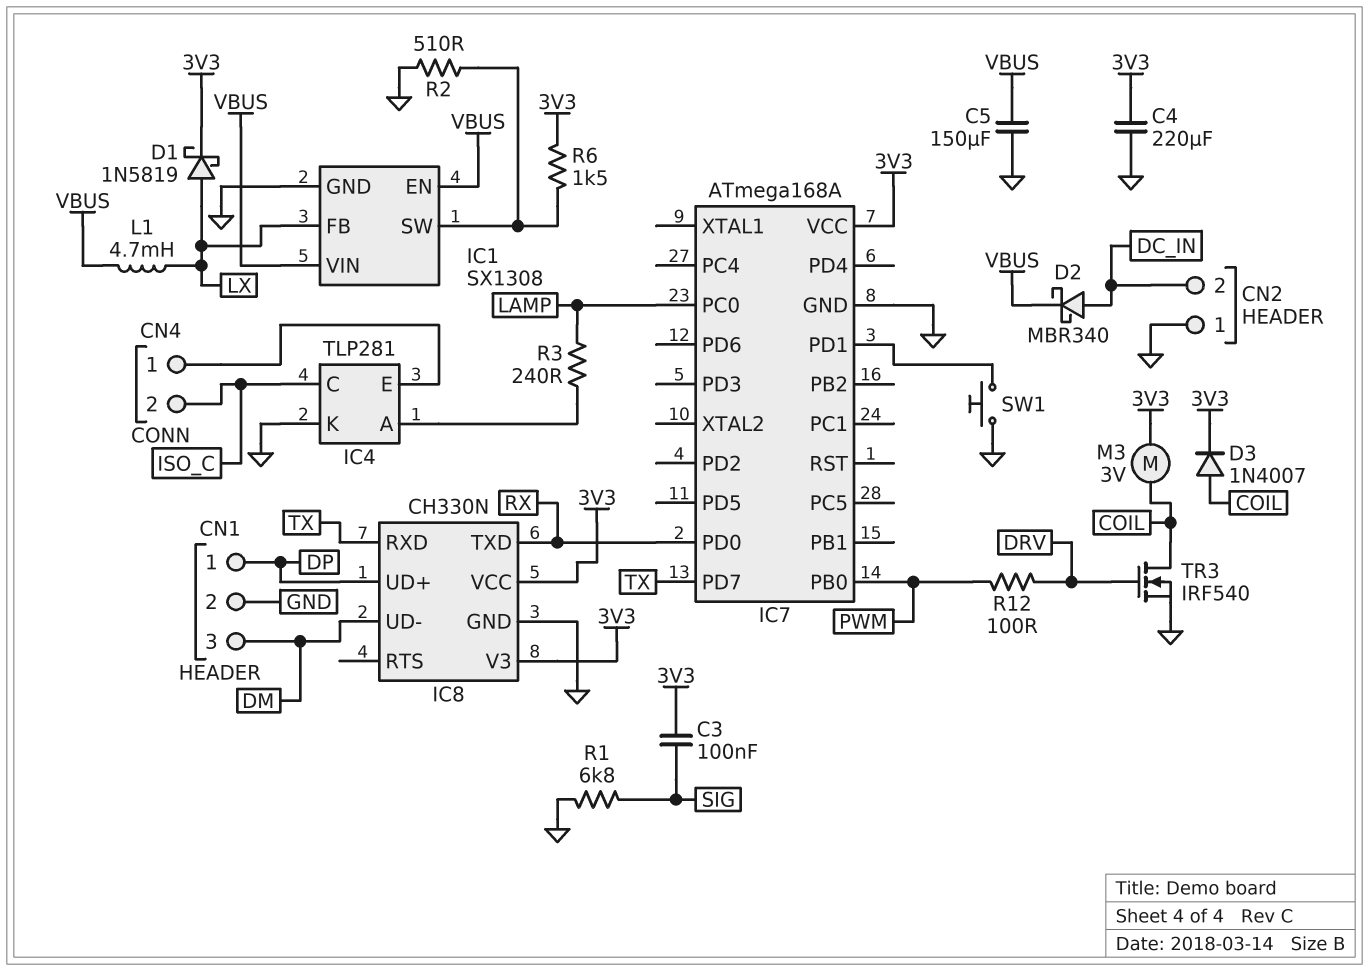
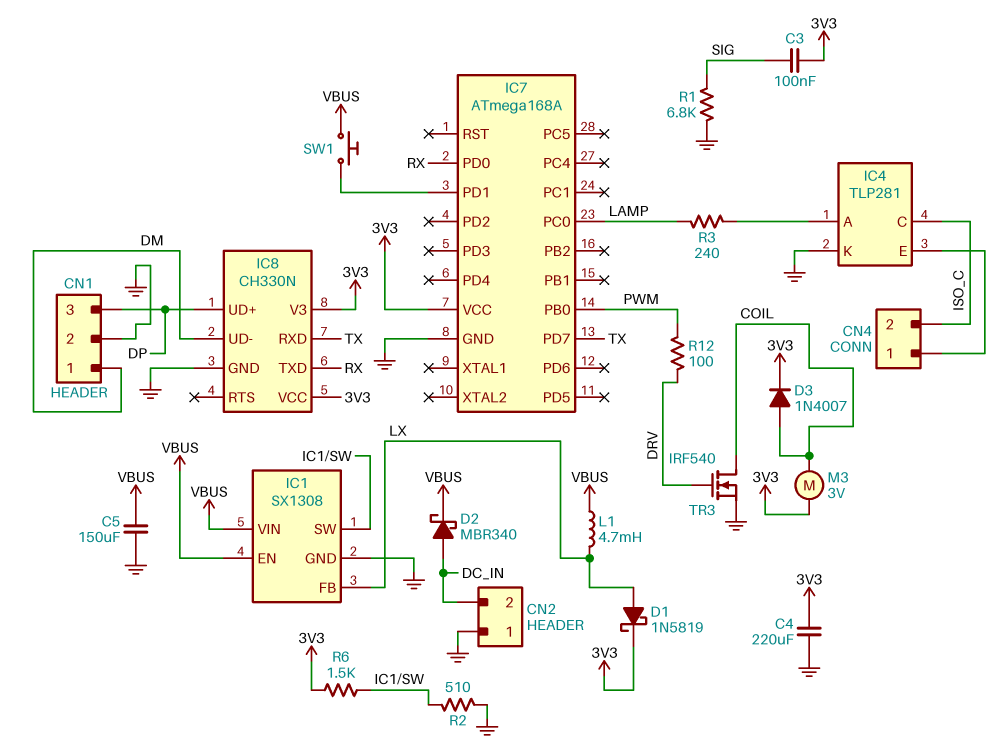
CN1 pin 1: DP -> DM
CN1 pin 3: DM -> DP
SW1: button (GND, IC7/PD1) -> button (IC7/PD1, VBUS)

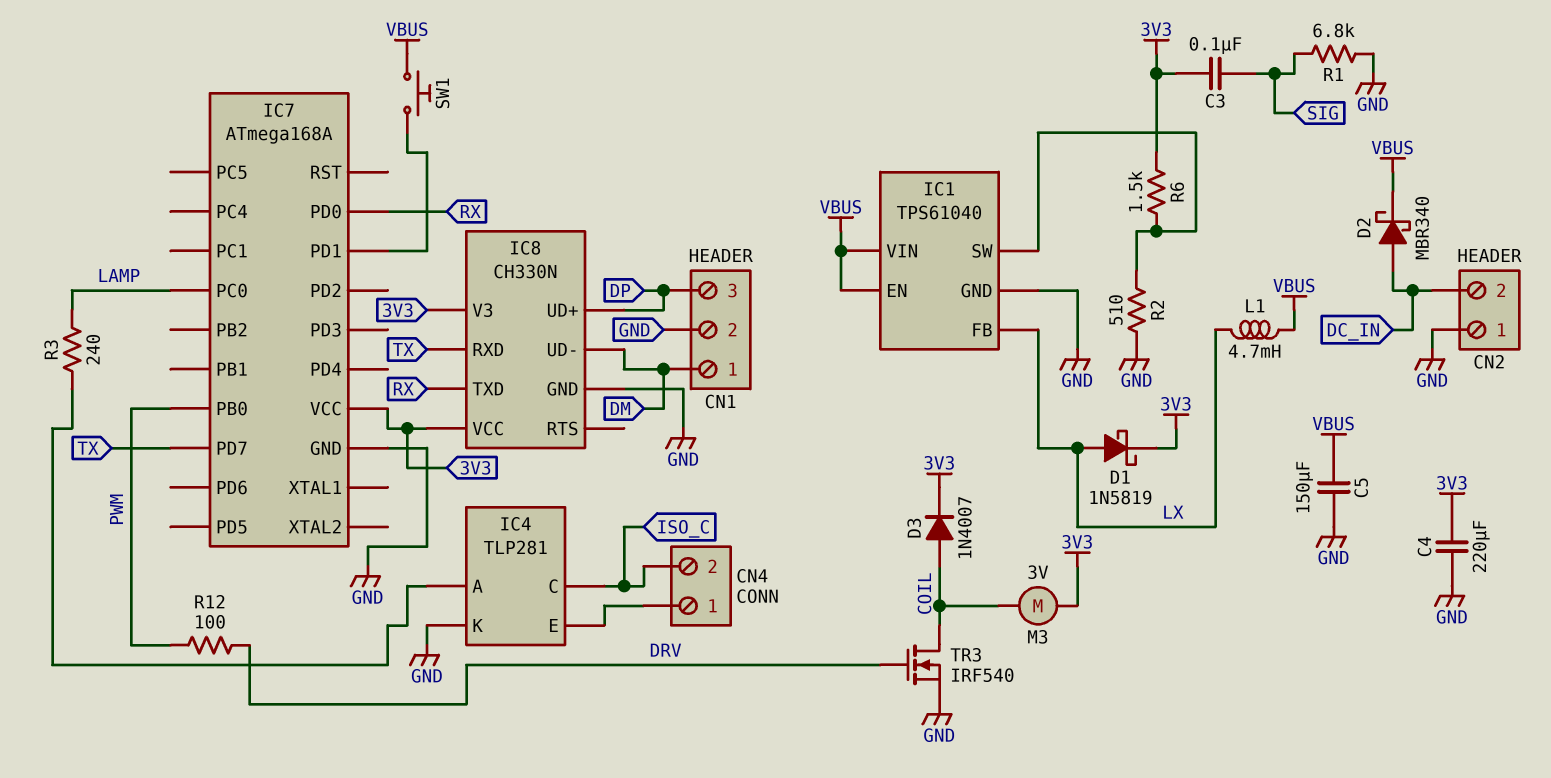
IC1: SX1308 -> TPS61040

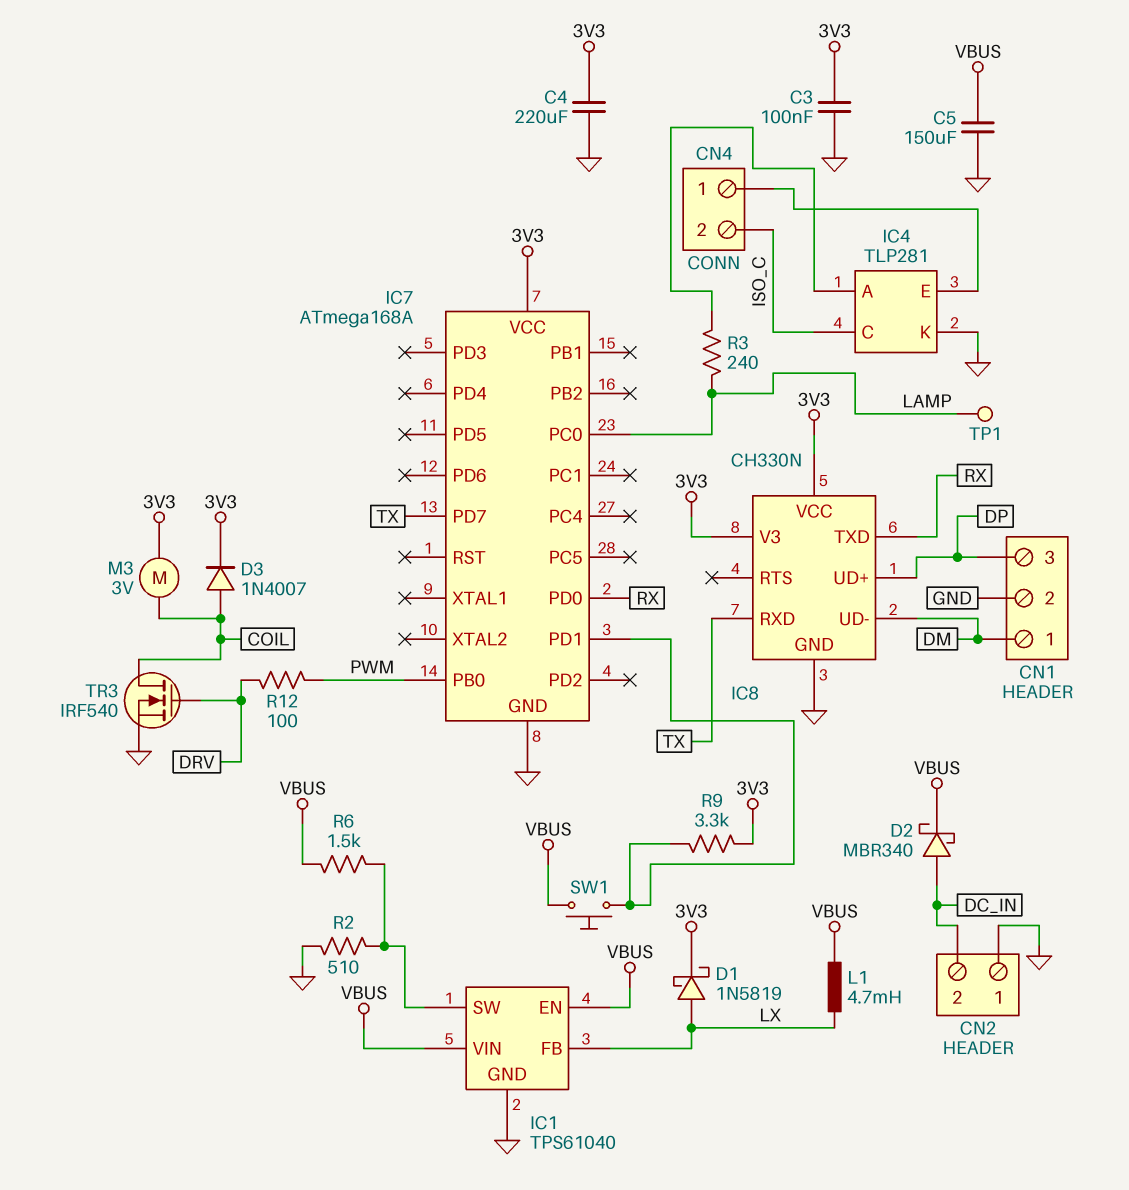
C3: 100nF (3V3, SIG) -> 100nF (3V3, GND)
R1: 6.8k (GND, SIG) -> none
R6: 1.5k (3V3, IC1/SW) -> 1.5k (IC1/SW, VBUS)
R9: none -> 3.3k (3V3, IC7/PD1)
TP1: none -> test point (LAMP)

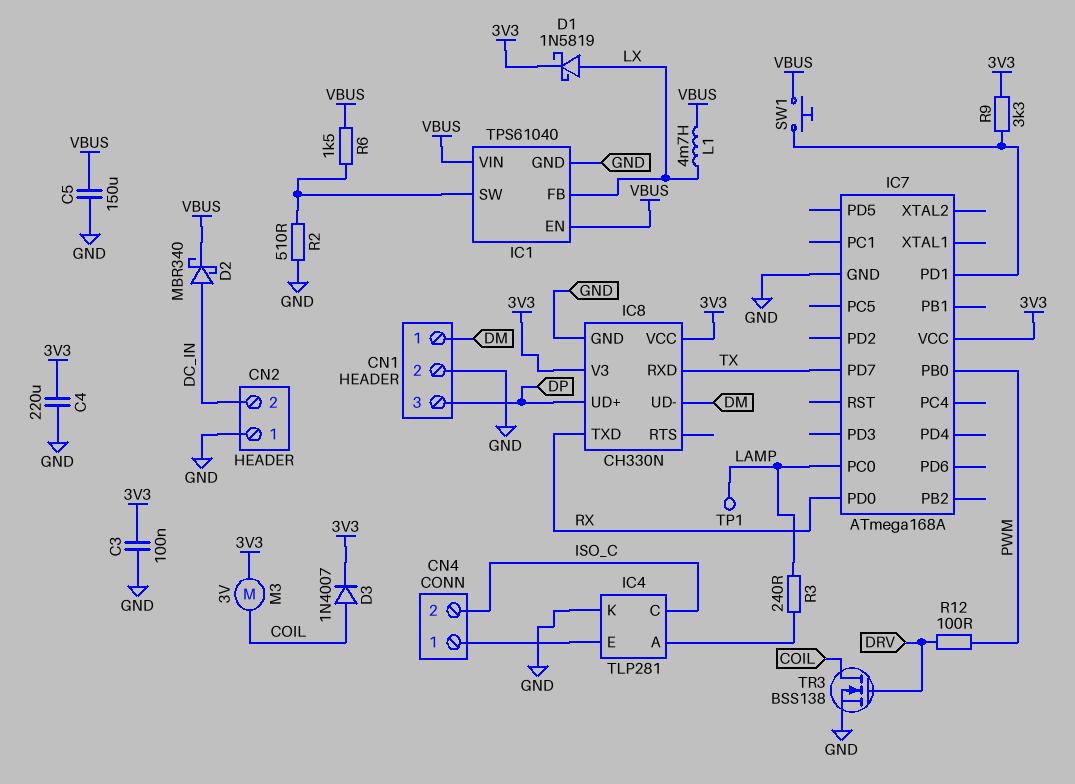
TR3: NMOS IRF540 (G DRV, D COIL, S GND) -> NMOS BSS138 (G DRV, D COIL, S GND)

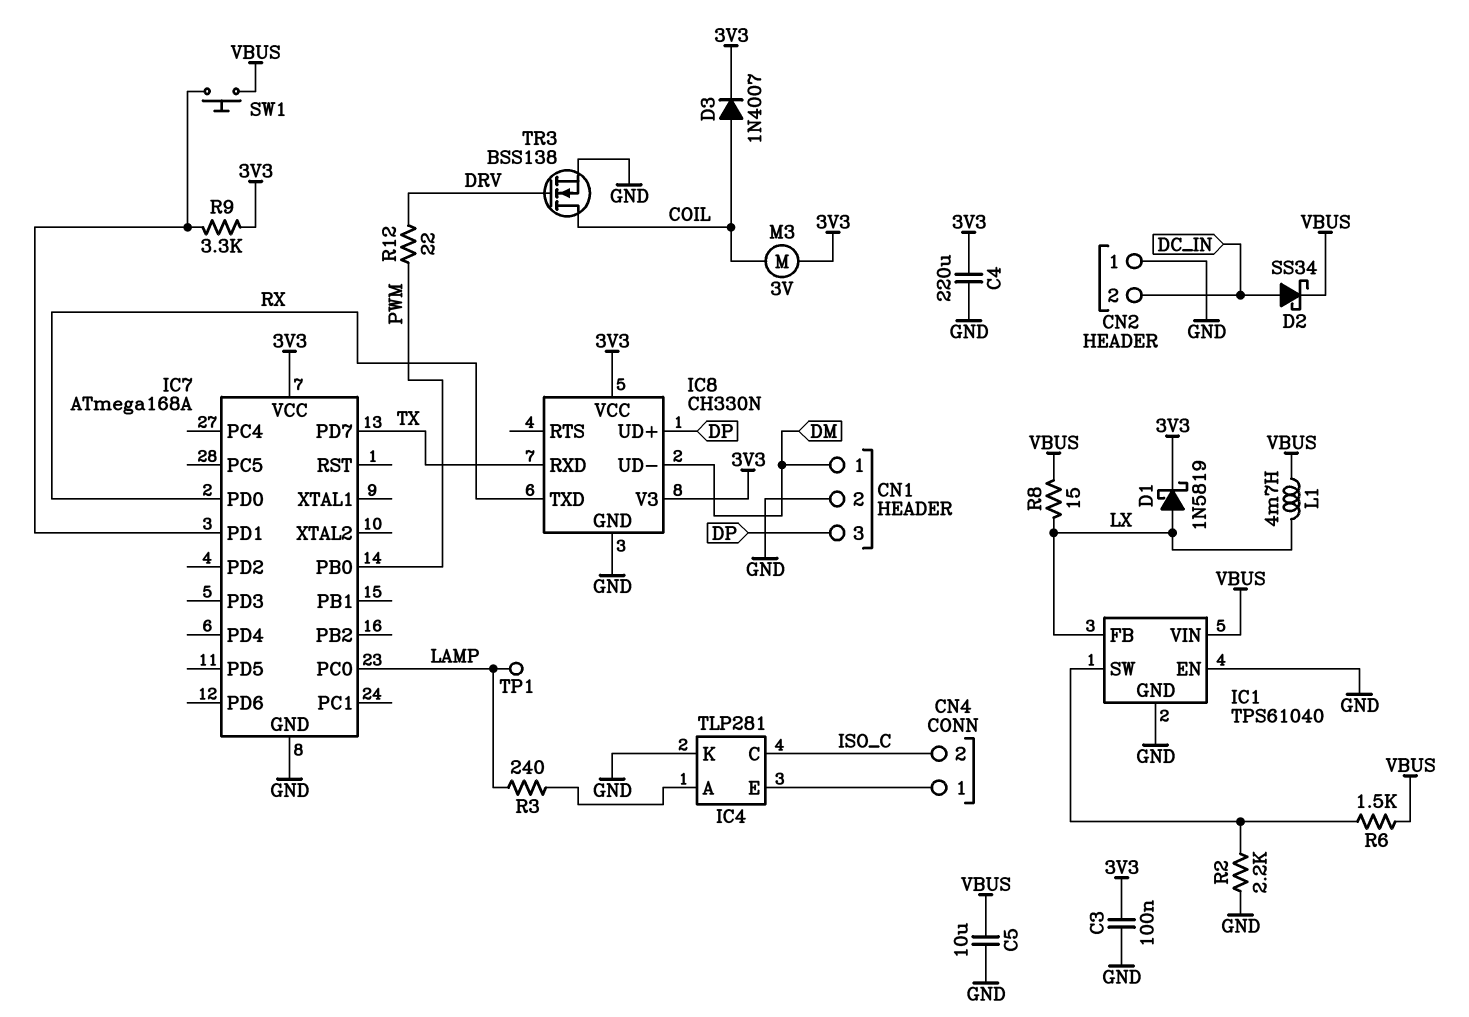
C5: 150uF (GND, VBUS) -> 10uF (GND, VBUS)
D2: schottky MBR340 (A DC_IN, K VBUS) -> schottky SS34 (A DC_IN, K VBUS)
IC1 pin EN: VBUS -> GND
R2: 510 (GND, IC1/SW) -> 2.2k (GND, IC1/SW)
R8: none -> 15 (LX, VBUS)
R12: 100 (DRV, PWM) -> 22 (DRV, PWM)

